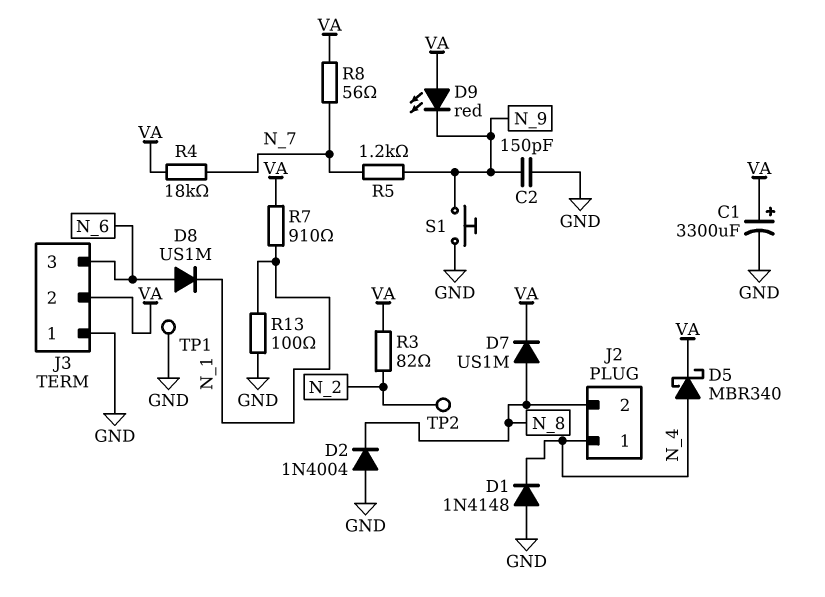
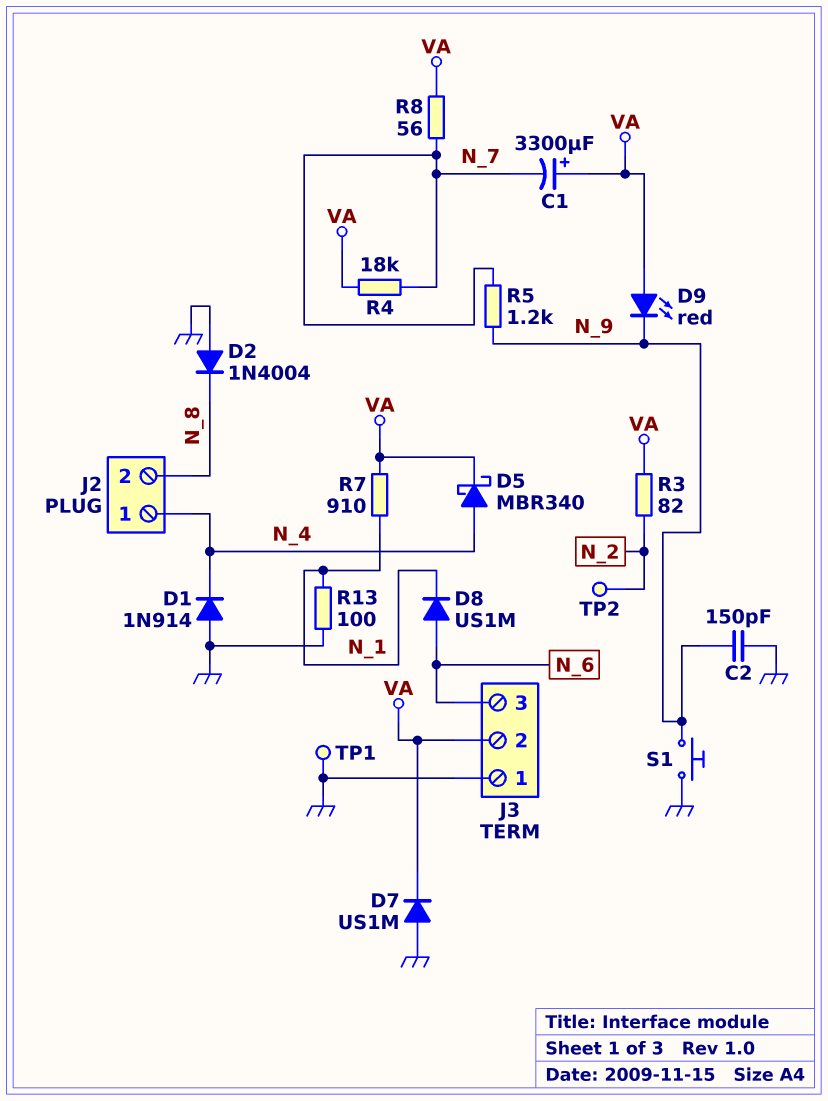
C1: 3300uF (plus VA, minus GND) -> 3300uF (plus VA, minus N_7)
D1: diode 1N4148 (A GND, K N_4) -> diode 1N914 (A GND, K N_4)
D7: diode US1M (A N_8, K VA) -> diode US1M (A GND, K VA)

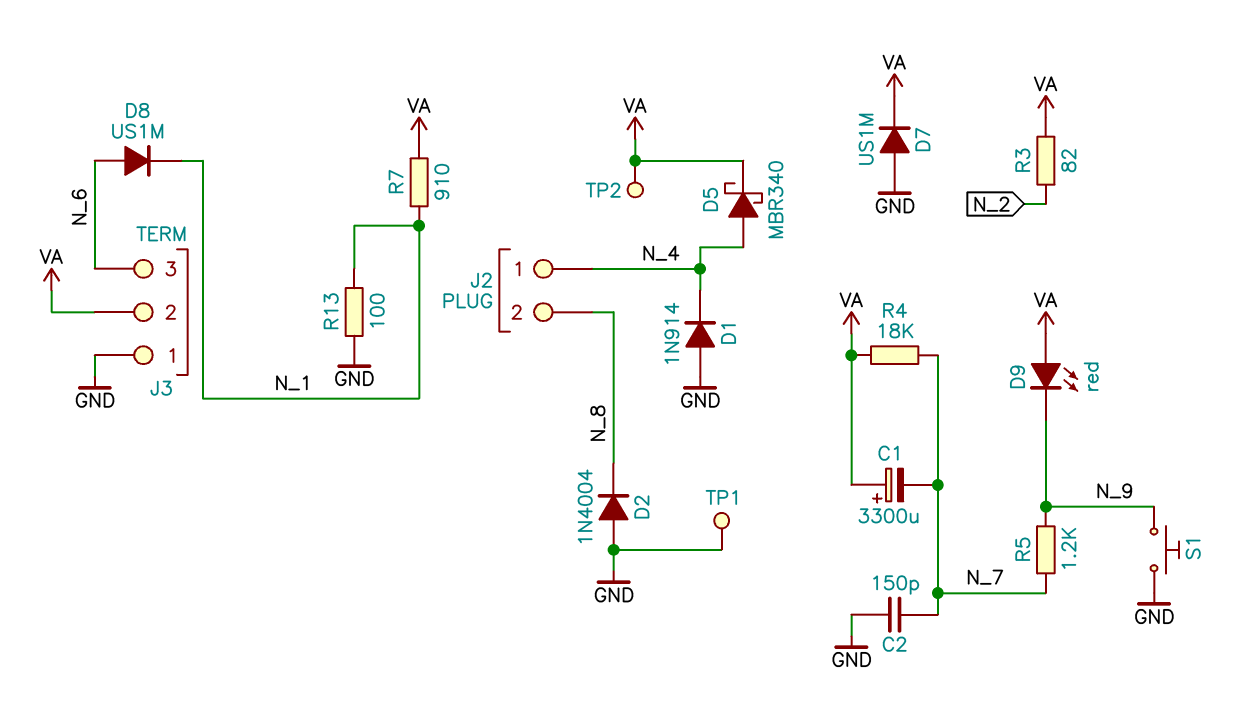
C2: 150pF (GND, N_9) -> 150pF (GND, N_7)
R8: 56 (N_7, VA) -> none
TP2: test point (N_2) -> test point (VA)

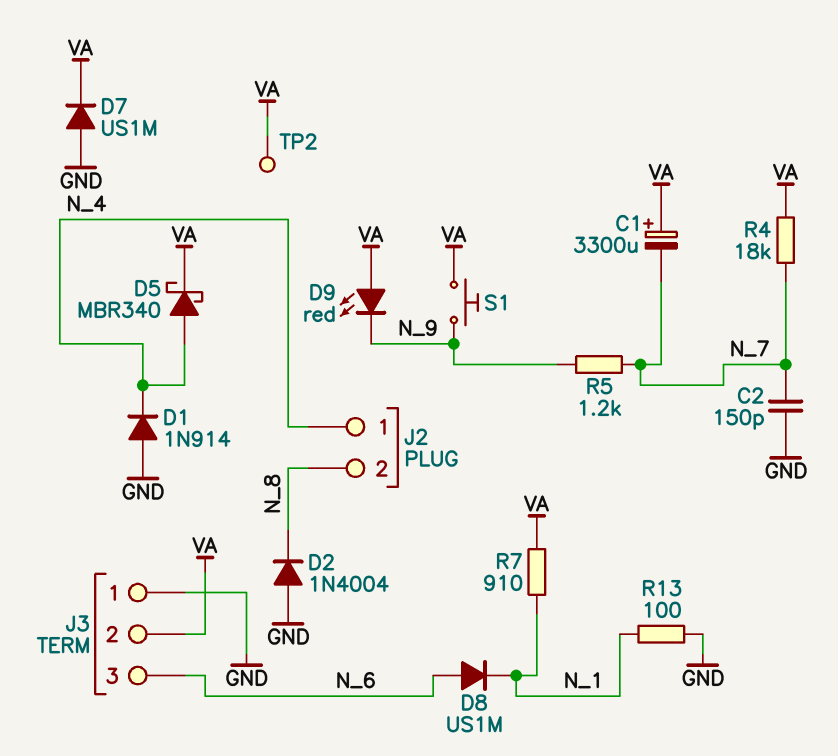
R3: 82 (N_2, VA) -> none
S1: button (GND, N_9) -> button (N_9, VA)
TP1: test point (GND) -> none

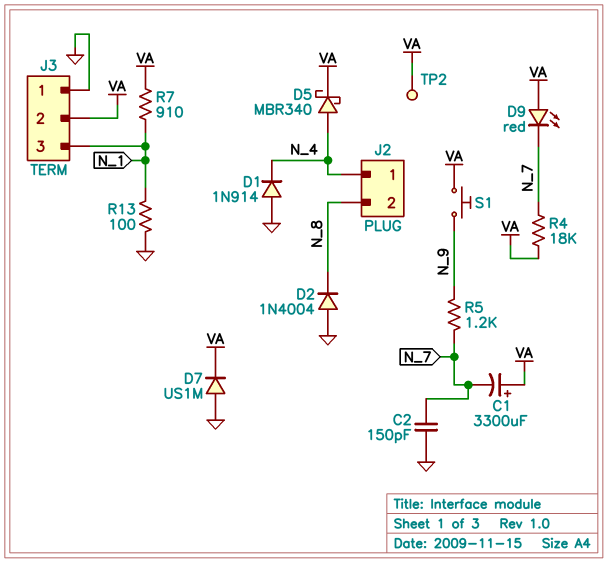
D8: diode US1M (A N_6, K N_1) -> none
D9: LED red (A VA, K N_9) -> LED red (A VA, K N_7)
J3 pin 3: N_6 -> N_1

